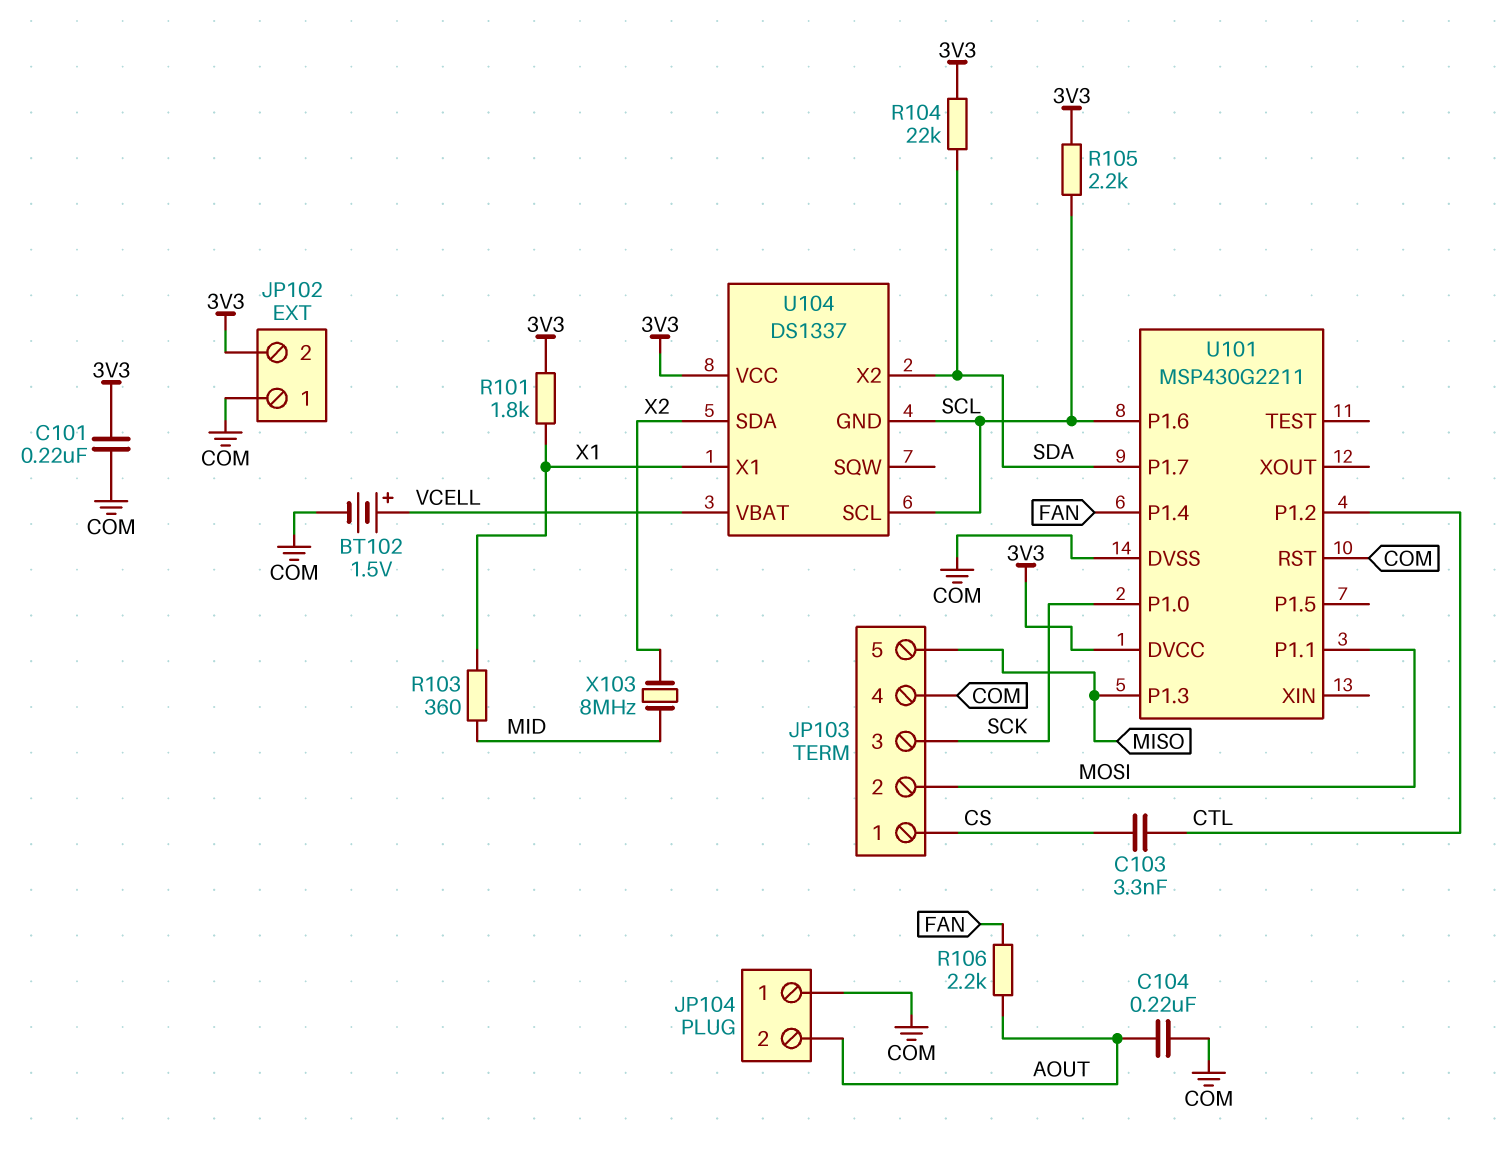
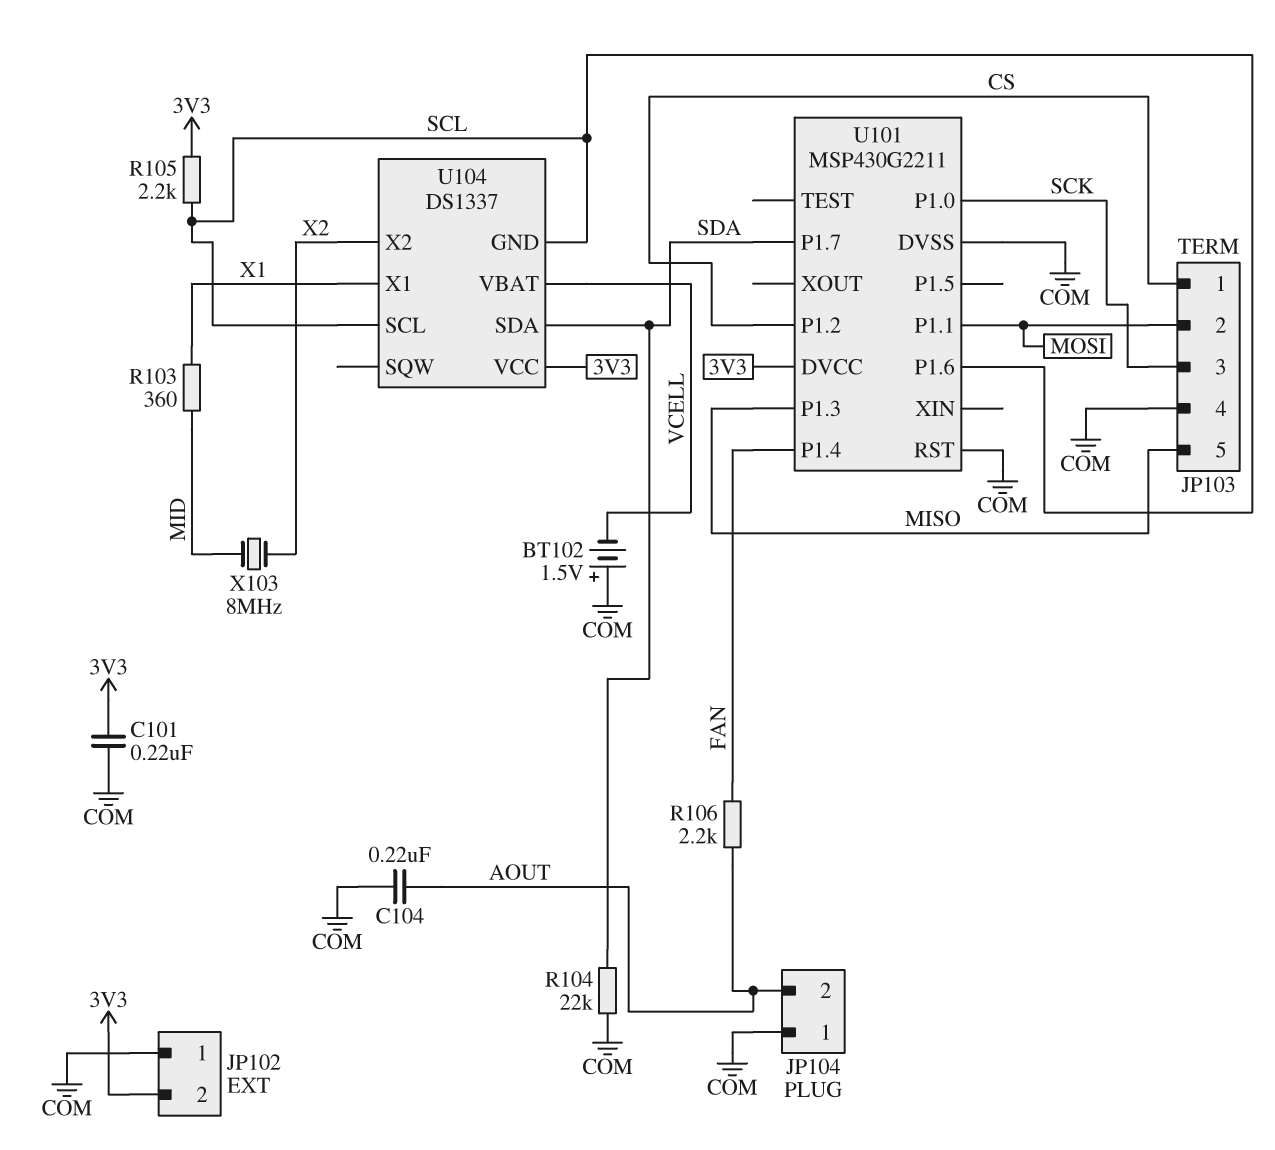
BT102: 1.5V (plus VCELL, minus COM) -> 1.5V (plus COM, minus VCELL)
C103: 3.3nF (CS, CTL) -> none
R101: 1.8k (3V3, X1) -> none
R104: 22k (3V3, SDA) -> 22k (COM, SDA)
U101 pin P1.2: CTL -> CS
U104 pin SDA: X2 -> SDA
U104 pin X2: SDA -> X2

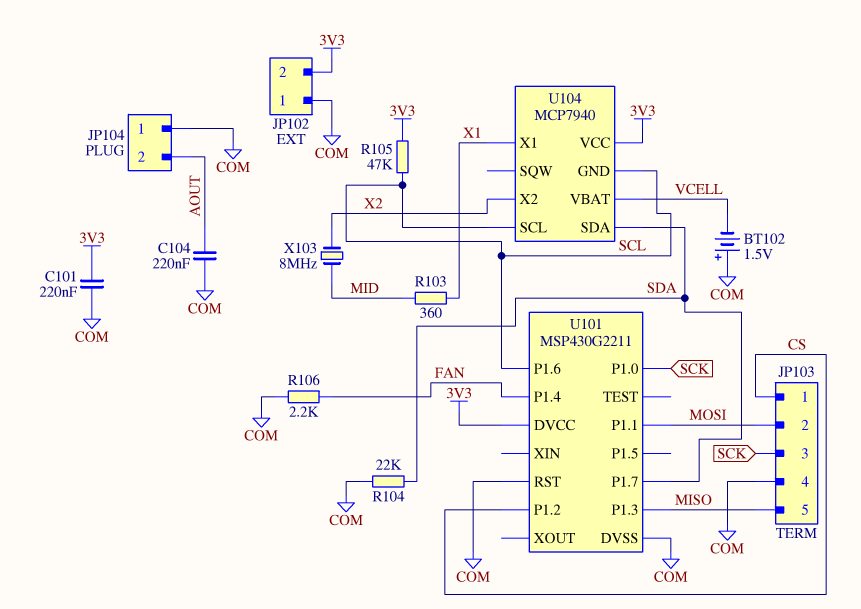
R105: 2.2k (3V3, SCL) -> 47k (3V3, SCL)
R106: 2.2k (AOUT, FAN) -> 2.2k (COM, FAN)
U104: DS1337 -> MCP7940

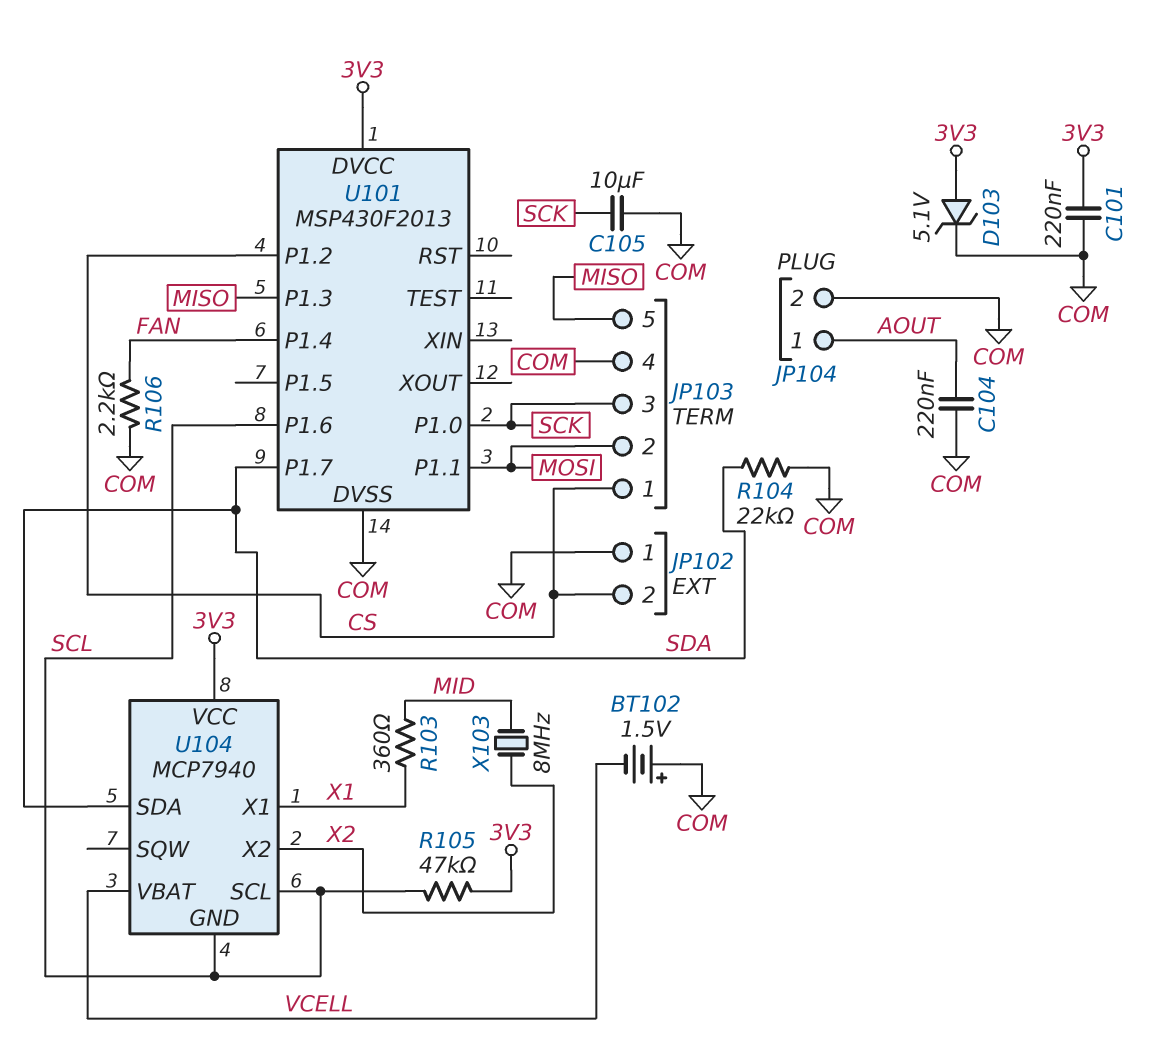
C105: none -> 10uF (COM, SCK)
D103: none -> zener 5.1V (A 3V3, K COM)
JP102 pin 2: 3V3 -> CS
JP104 pin 1: COM -> AOUT
JP104 pin 2: AOUT -> COM
U101: MSP430G2211 -> MSP430F2013
U101 pin RST: COM -> none

